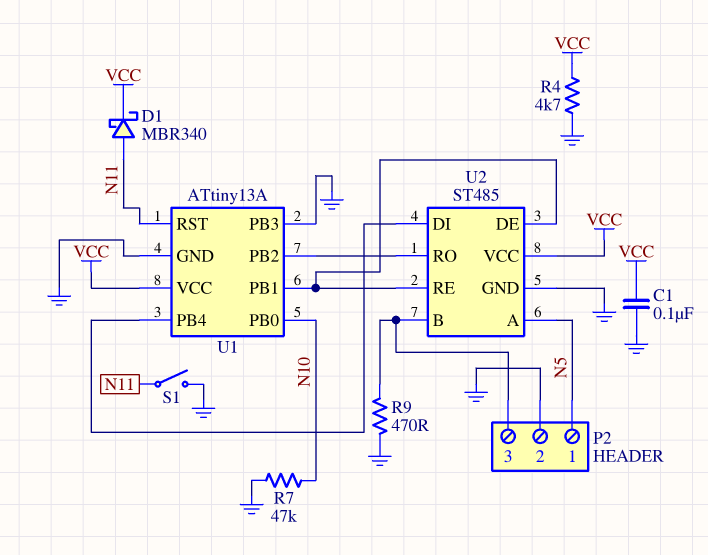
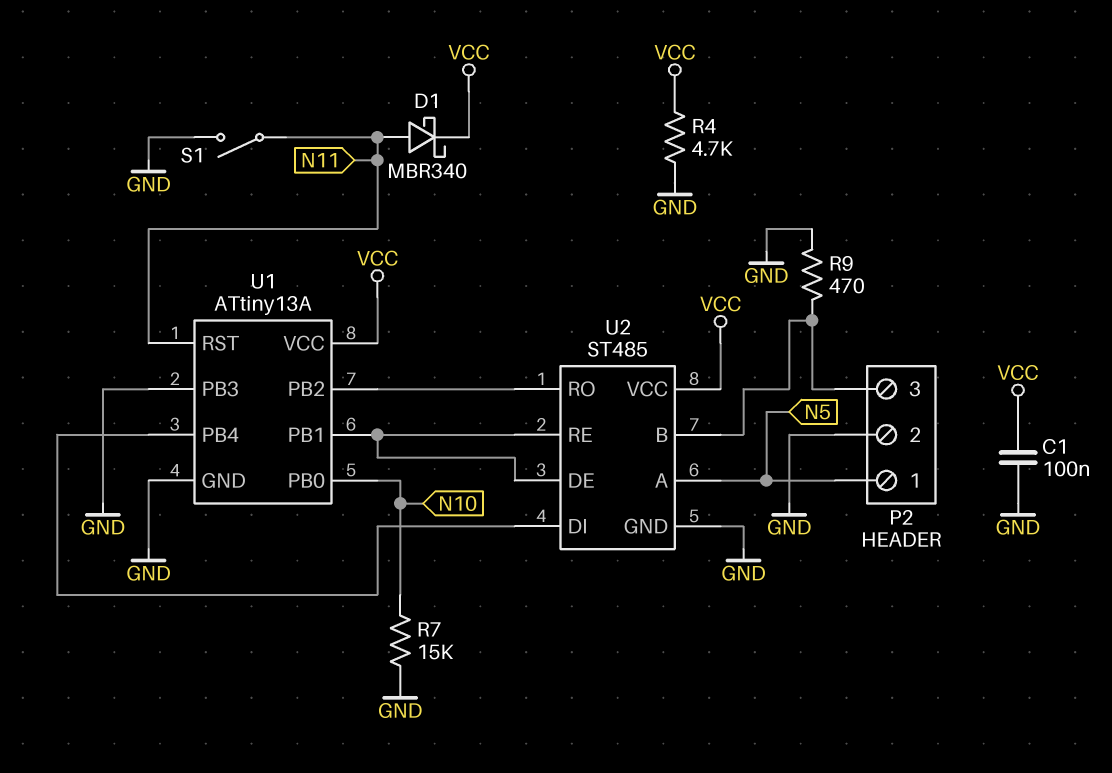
R7: 47k (GND, N10) -> 15k (GND, N10)

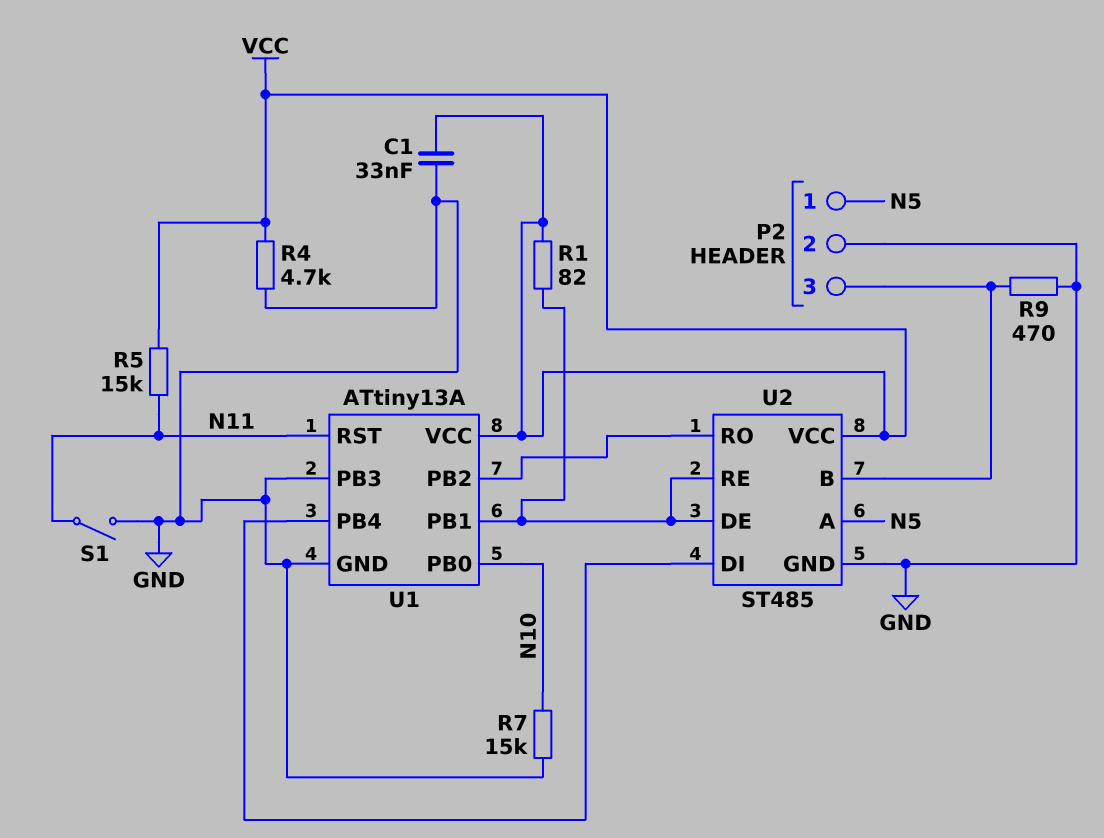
C1: 100nF (GND, VCC) -> 33nF (GND, VCC)
D1: schottky MBR340 (A N11, K VCC) -> none
R1: none -> 82 (U1/PB1, VCC)
R5: none -> 15k (N11, VCC)

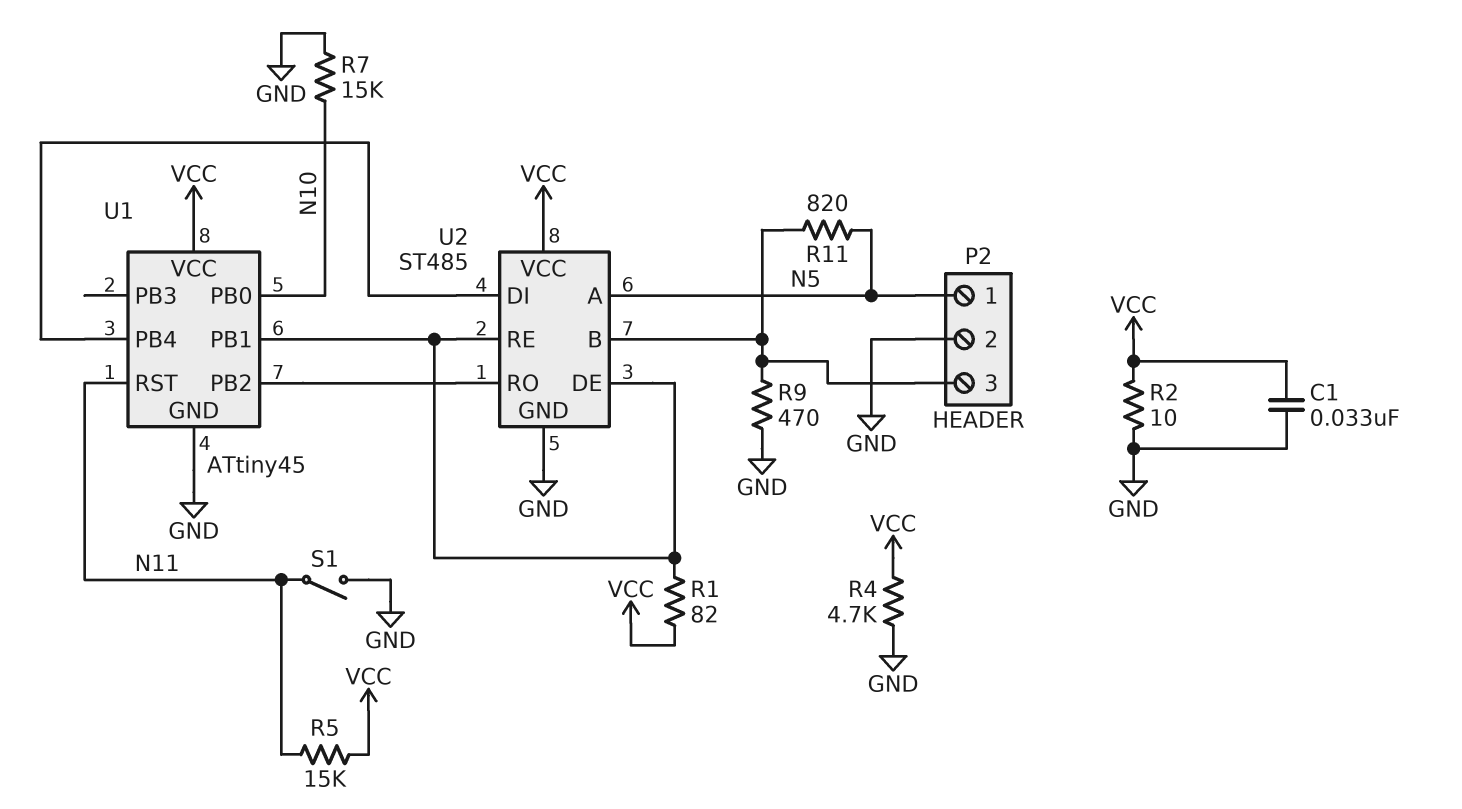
R2: none -> 10 (GND, VCC)
R11: none -> 820 (N5, P2/3)
U1: ATtiny13A -> ATtiny45
U1 pin PB3: GND -> none

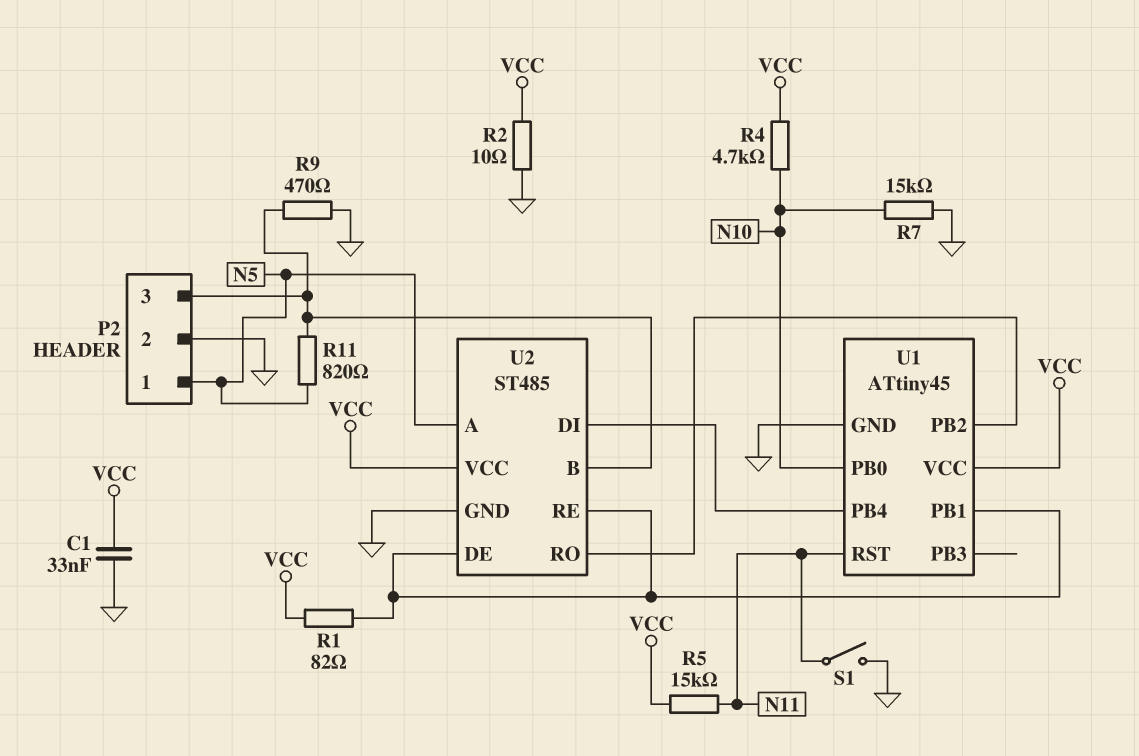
R4: 4.7k (GND, VCC) -> 4.7k (N10, VCC)

